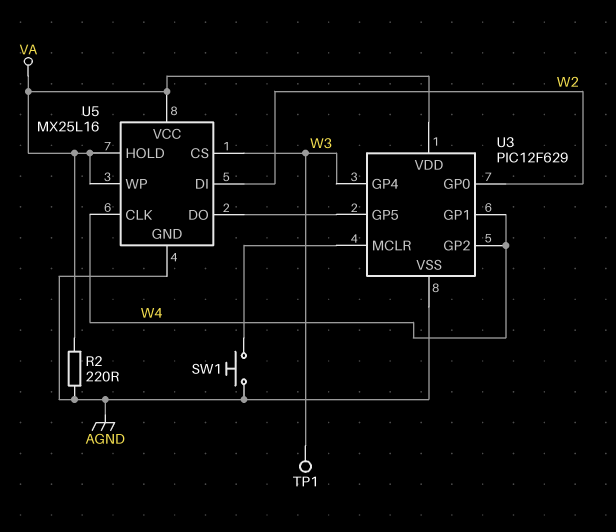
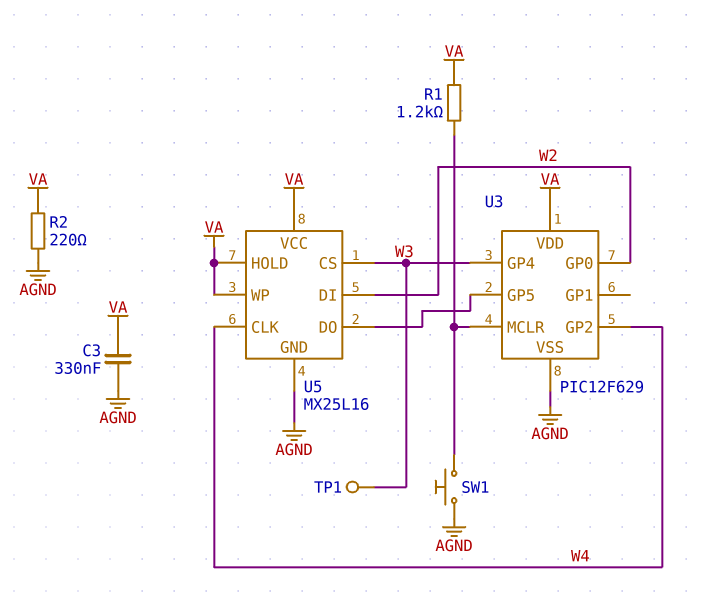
C3: none -> 330nF (AGND, VA)
R1: none -> 1.2k (U3/MCLR, VA)
U3 pin GP1: W4 -> none

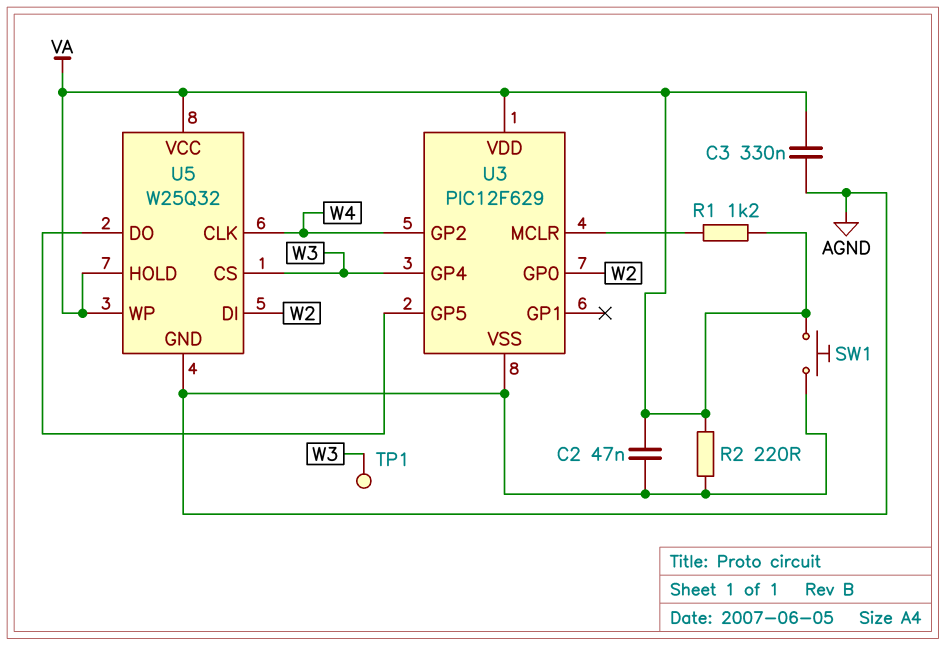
C2: none -> 47nF (AGND, VA)
SW1: button (AGND, U3/MCLR) -> button (AGND, VA)
U5: MX25L16 -> W25Q32

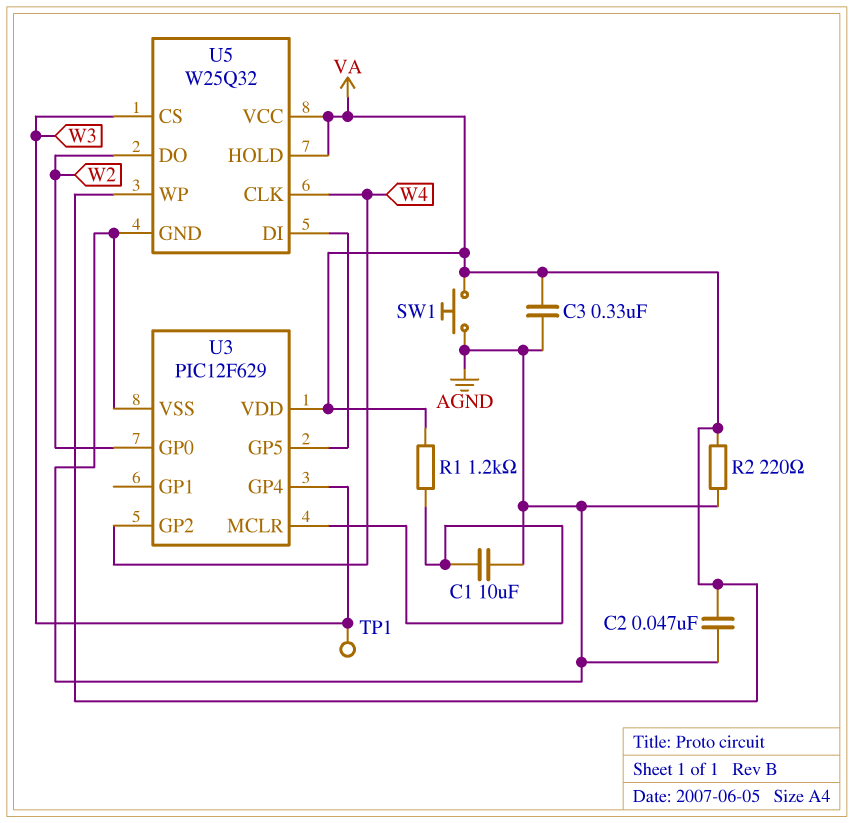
C1: none -> 10uF (AGND, U3/MCLR)
U5 pin DI: W2 -> U3/GP5
U5 pin DO: U3/GP5 -> W2

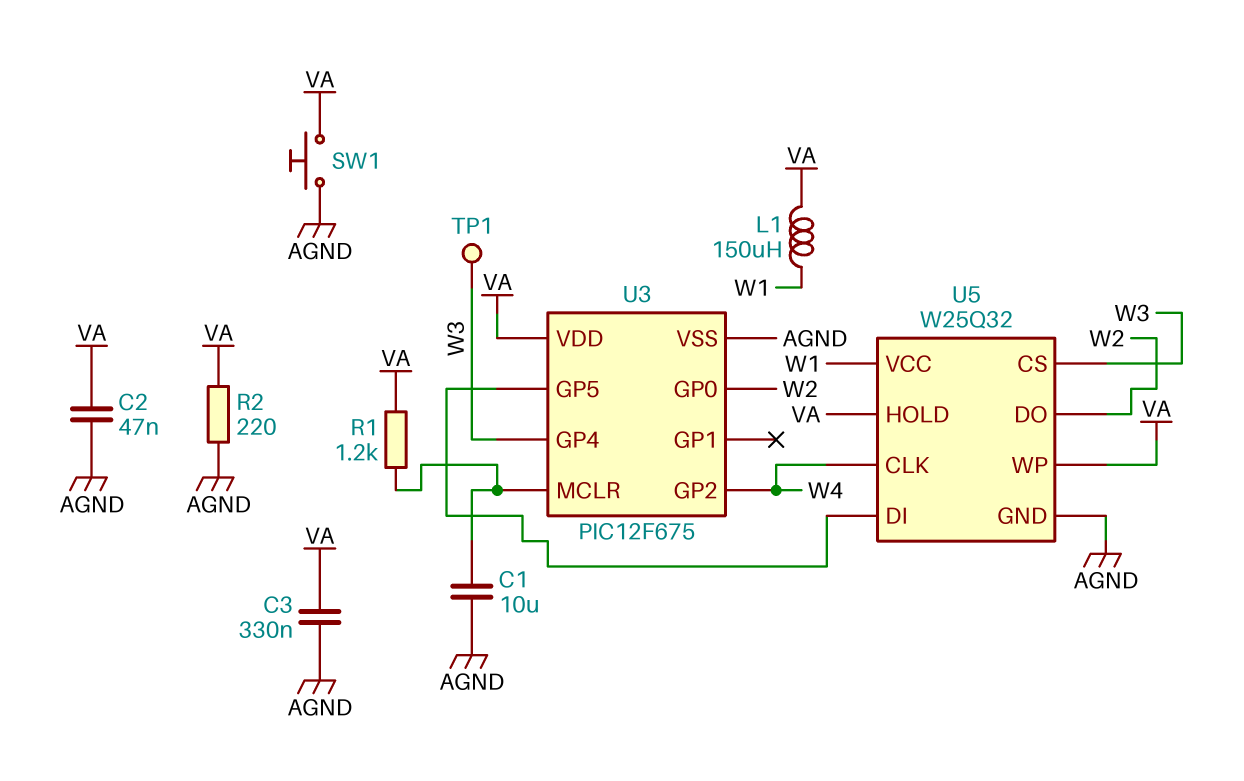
L1: none -> 150uH (VA, W1)
U3: PIC12F629 -> PIC12F675
U5 pin VCC: VA -> W1

